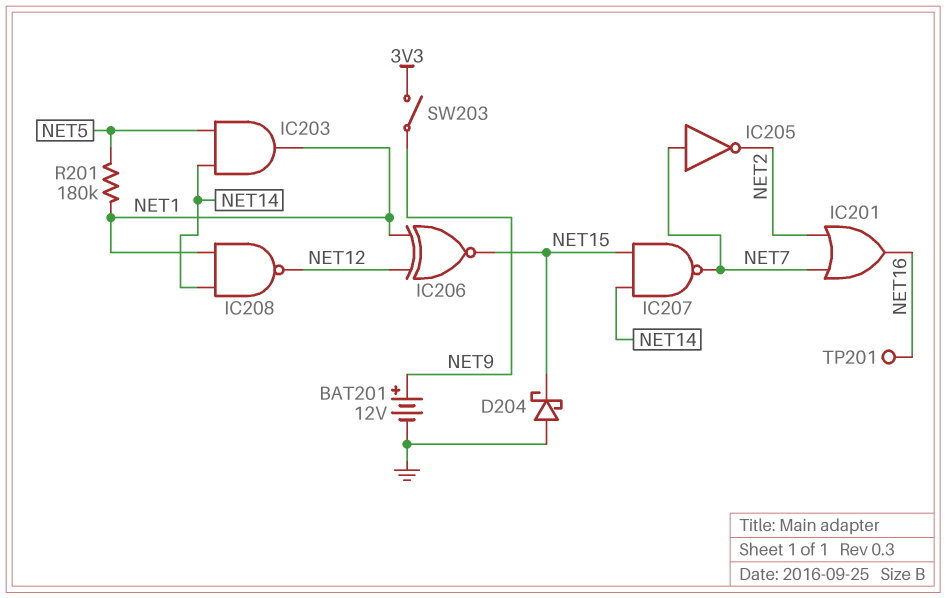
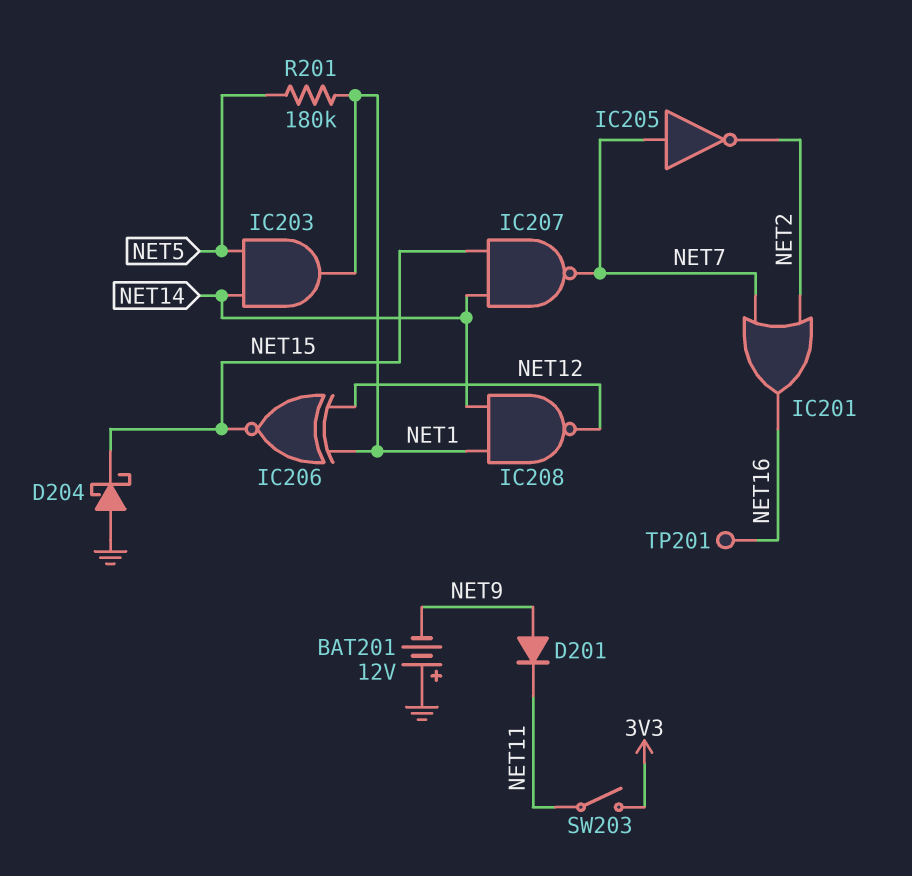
BAT201: 12V (plus NET9, minus GND) -> 12V (plus GND, minus NET9)
D201: none -> diode (A NET9, K NET11)
SW203: switch (3V3, NET9) -> switch (3V3, NET11)

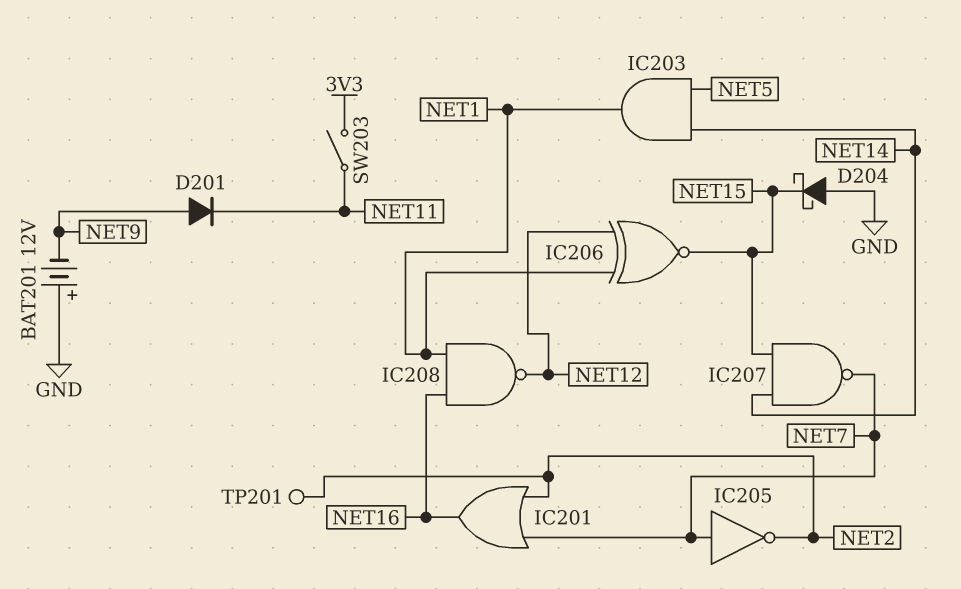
IC208: NAND (in NET1, in NET14, out NET12) -> NAND (in NET1, in NET16, out NET12)
R201: 180k (NET1, NET5) -> none
TP201: test point (NET16) -> test point (NET2)

